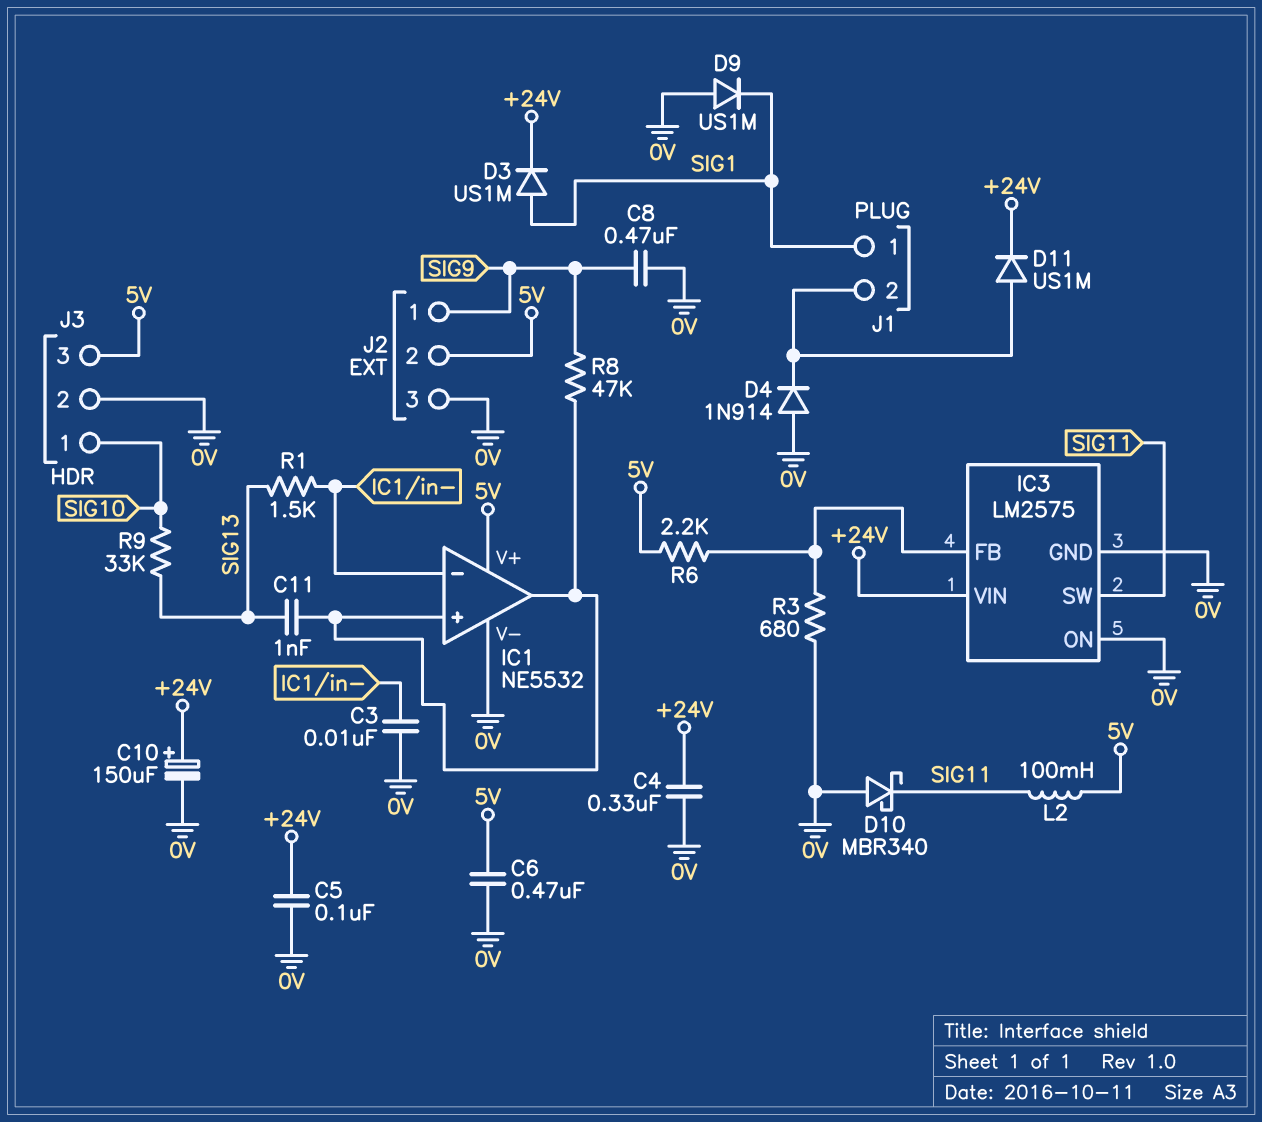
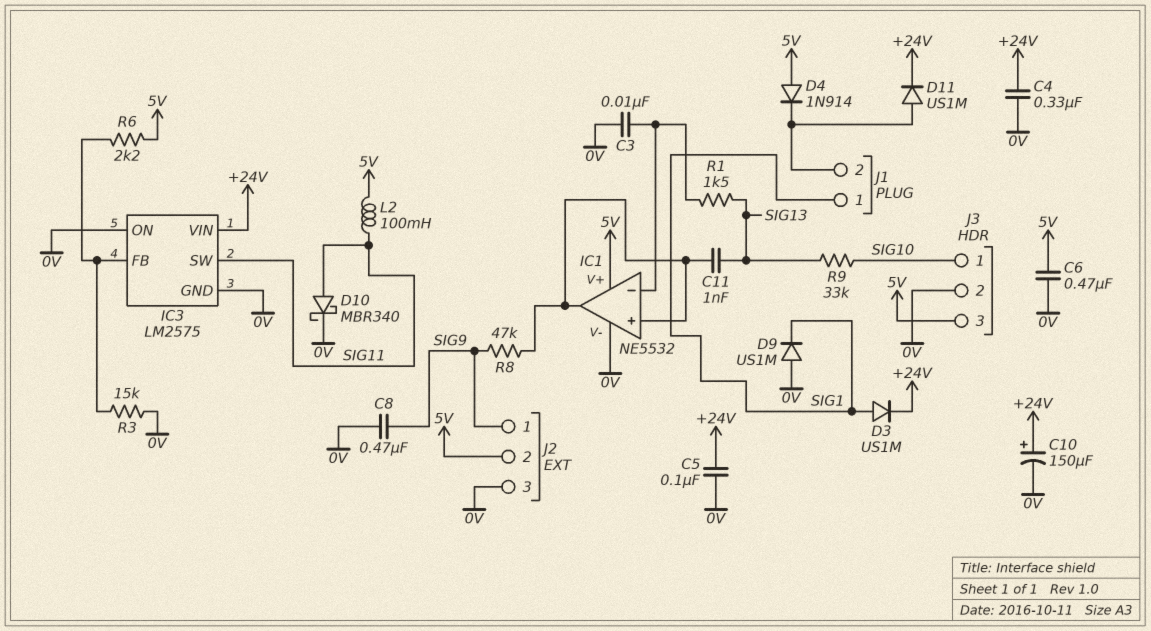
D4: diode 1N914 (A 0V, K J1/2) -> diode 1N914 (A 5V, K J1/2)
D10: schottky MBR340 (A 0V, K SIG11) -> schottky MBR340 (A SIG11, K 0V)
R3: 680 (0V, IC3/FB) -> 15k (0V, IC3/FB)

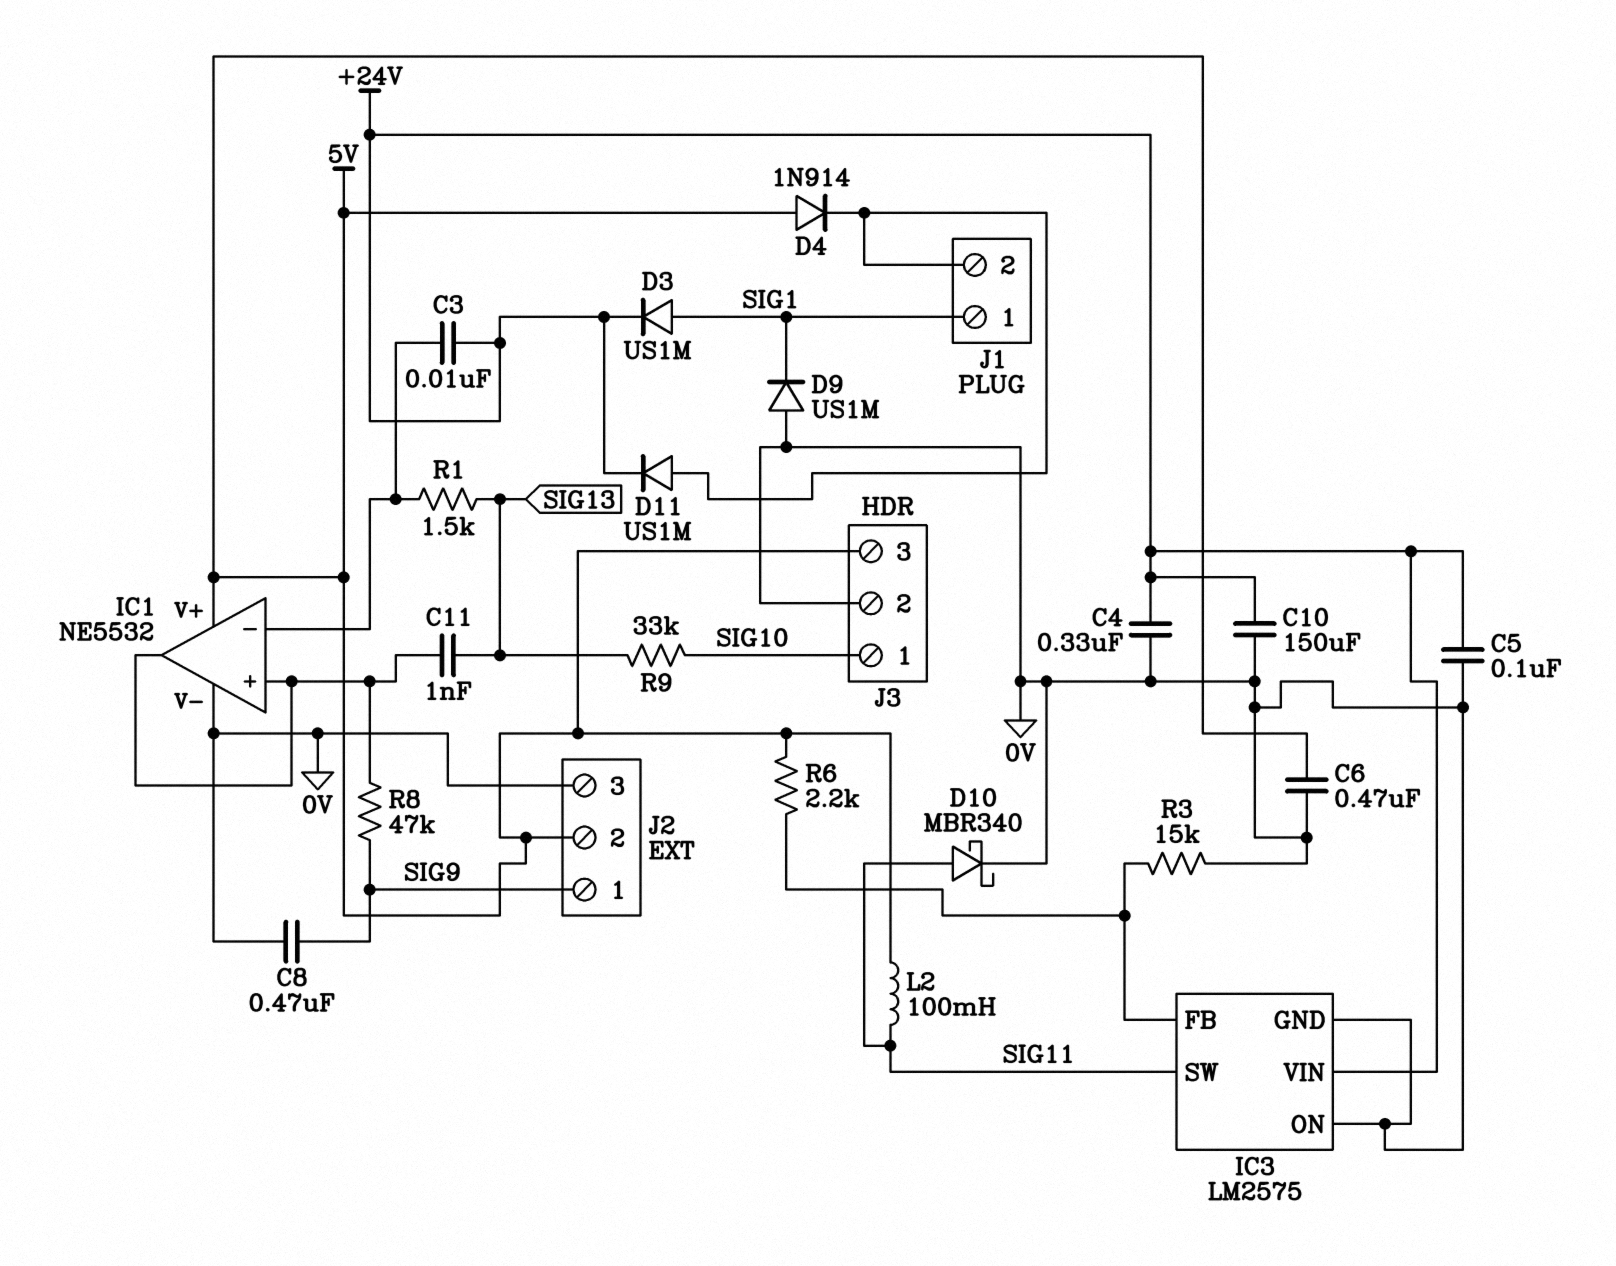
C3: 10nF (0V, IC1/in-) -> 10nF (+24V, IC1/in-)
C10: 150uF (plus +24V, minus 0V) -> 150uF (+24V, 0V)

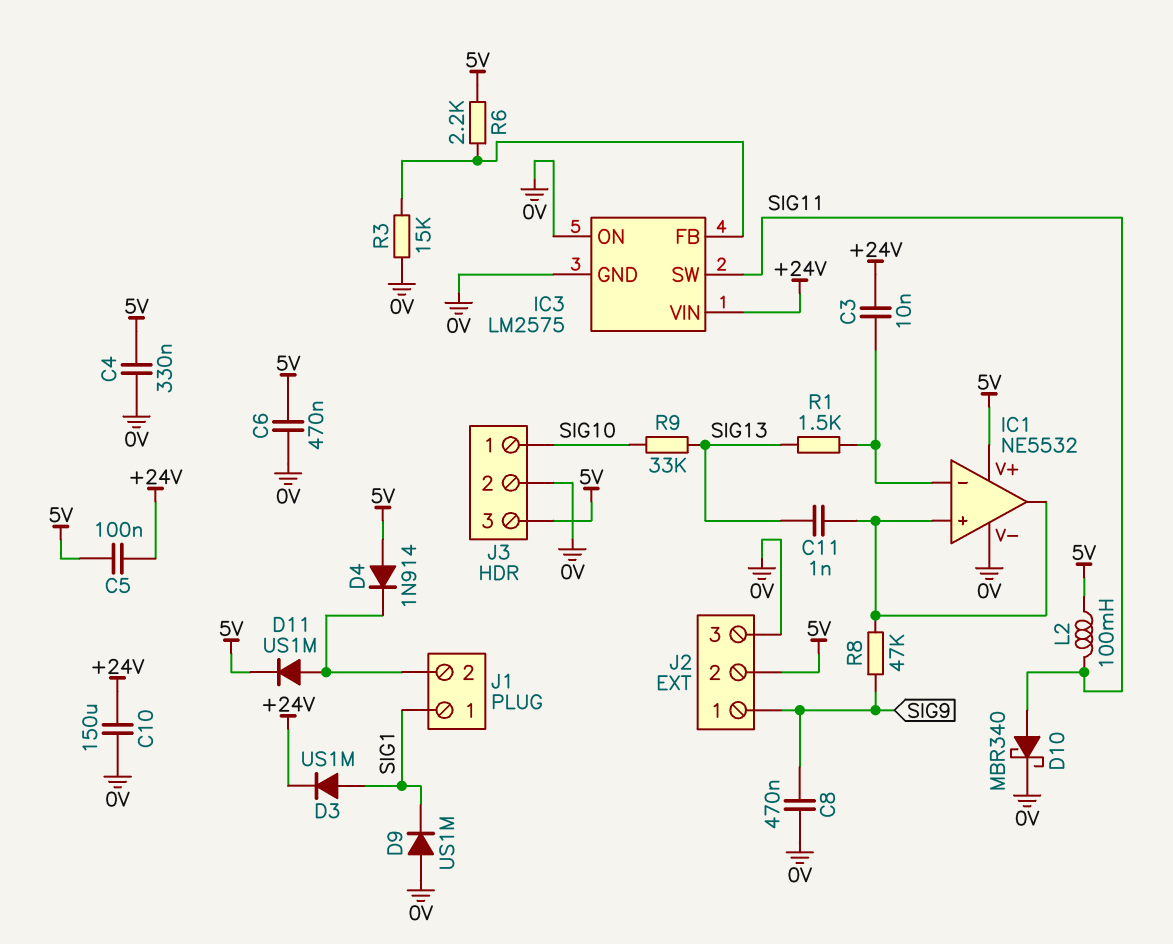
C4: 330nF (+24V, 0V) -> 330nF (0V, 5V)
C5: 100nF (+24V, 0V) -> 100nF (+24V, 5V)
D11: diode US1M (A J1/2, K +24V) -> diode US1M (A J1/2, K 5V)

